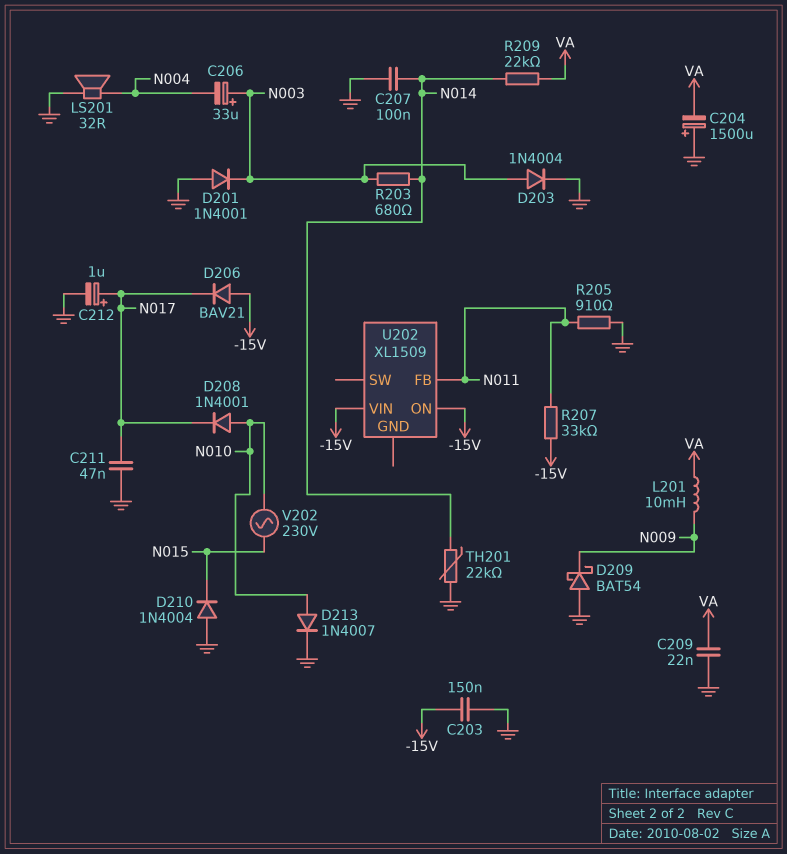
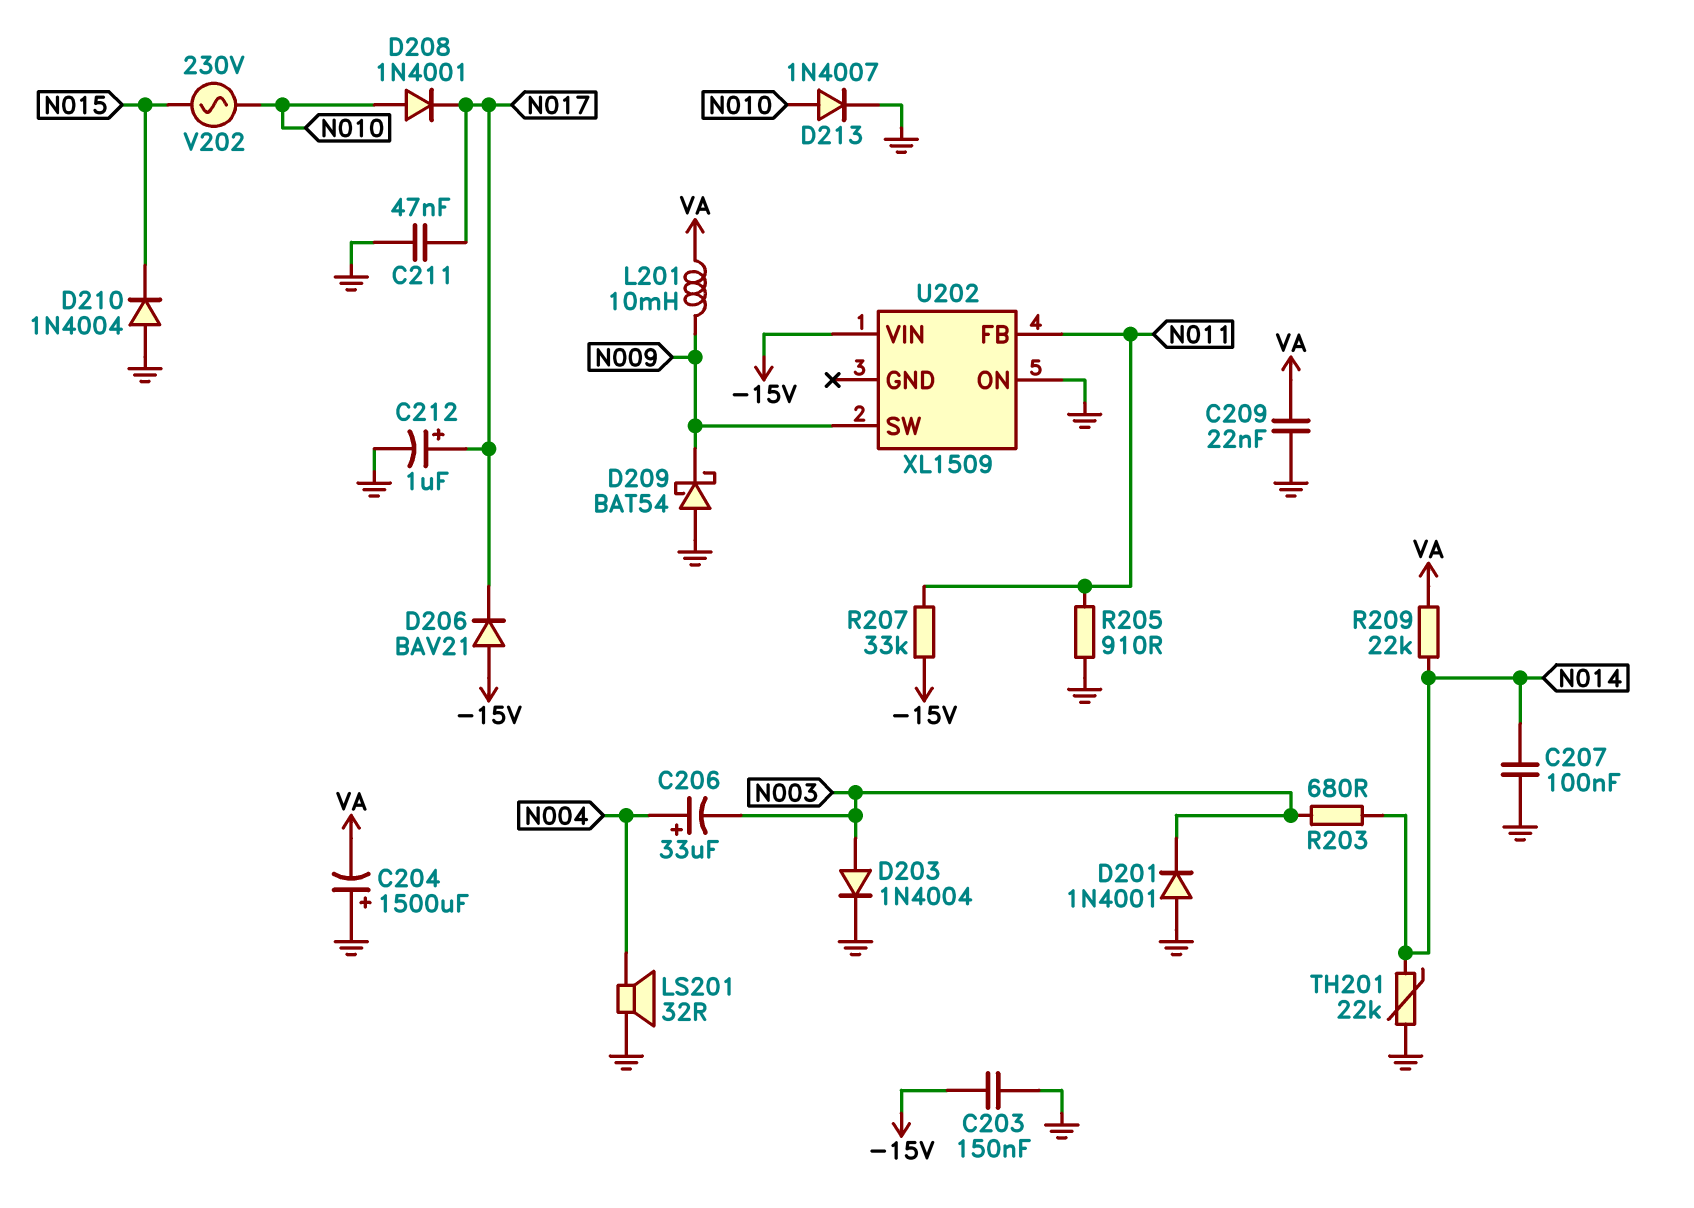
C206: 33uF (plus N003, minus N004) -> 33uF (plus N004, minus N003)
U202 pin ON: -15V -> GND
U202 pin SW: none -> N009

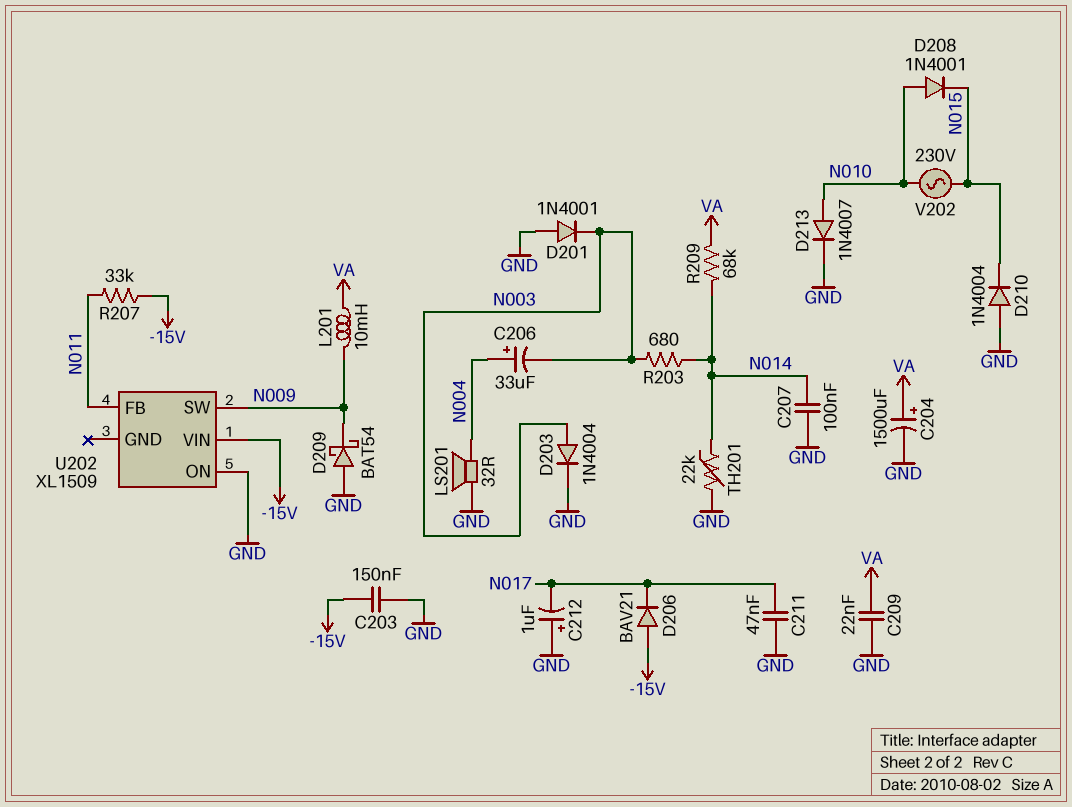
C204: 1500uF (plus GND, minus VA) -> 1500uF (plus VA, minus GND)
C212: 1uF (plus N017, minus GND) -> 1uF (plus GND, minus N017)
D208: diode 1N4001 (A N010, K N017) -> diode 1N4001 (A N010, K N015)
R205: 910 (GND, N011) -> none
R209: 22k (N014, VA) -> 68k (N014, VA)

